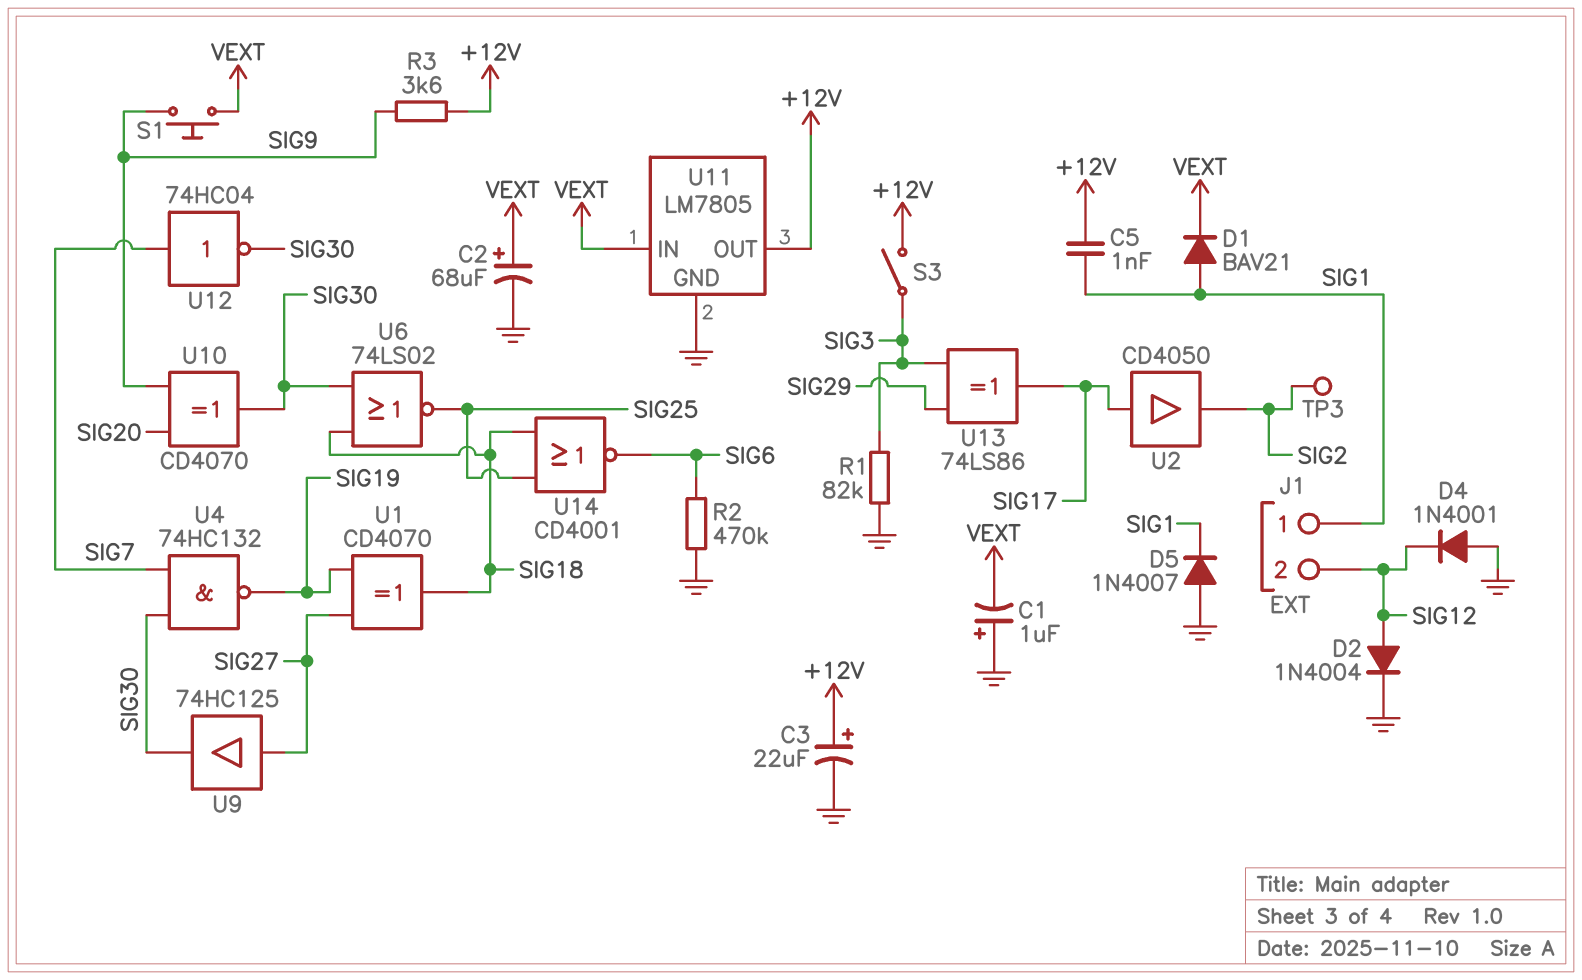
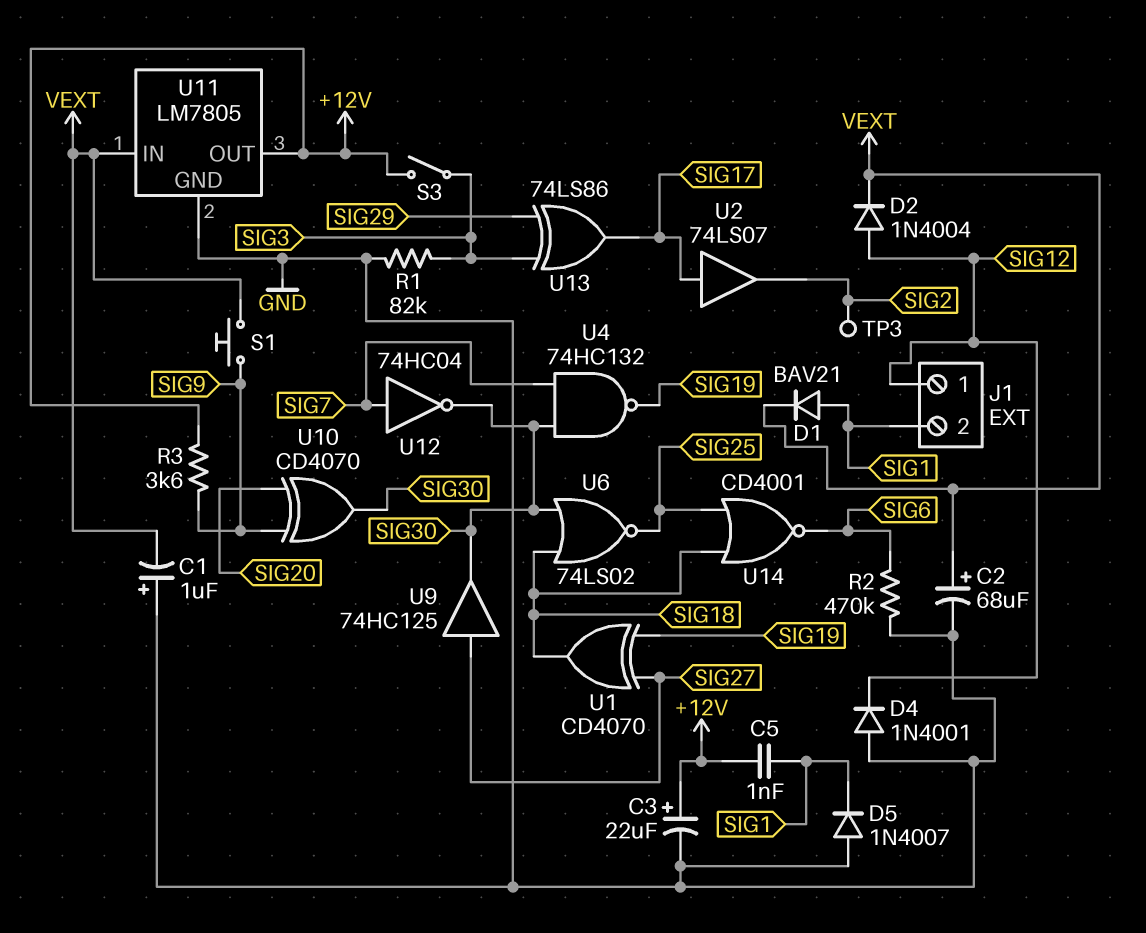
D2: diode 1N4004 (A SIG12, K GND) -> diode 1N4004 (A SIG12, K VEXT)
J1 pin 1: SIG1 -> SIG12
J1 pin 2: SIG12 -> SIG1
U2: buffer CD4050 (in SIG17, out SIG2) -> buffer 74LS07 (in SIG17, out SIG2)

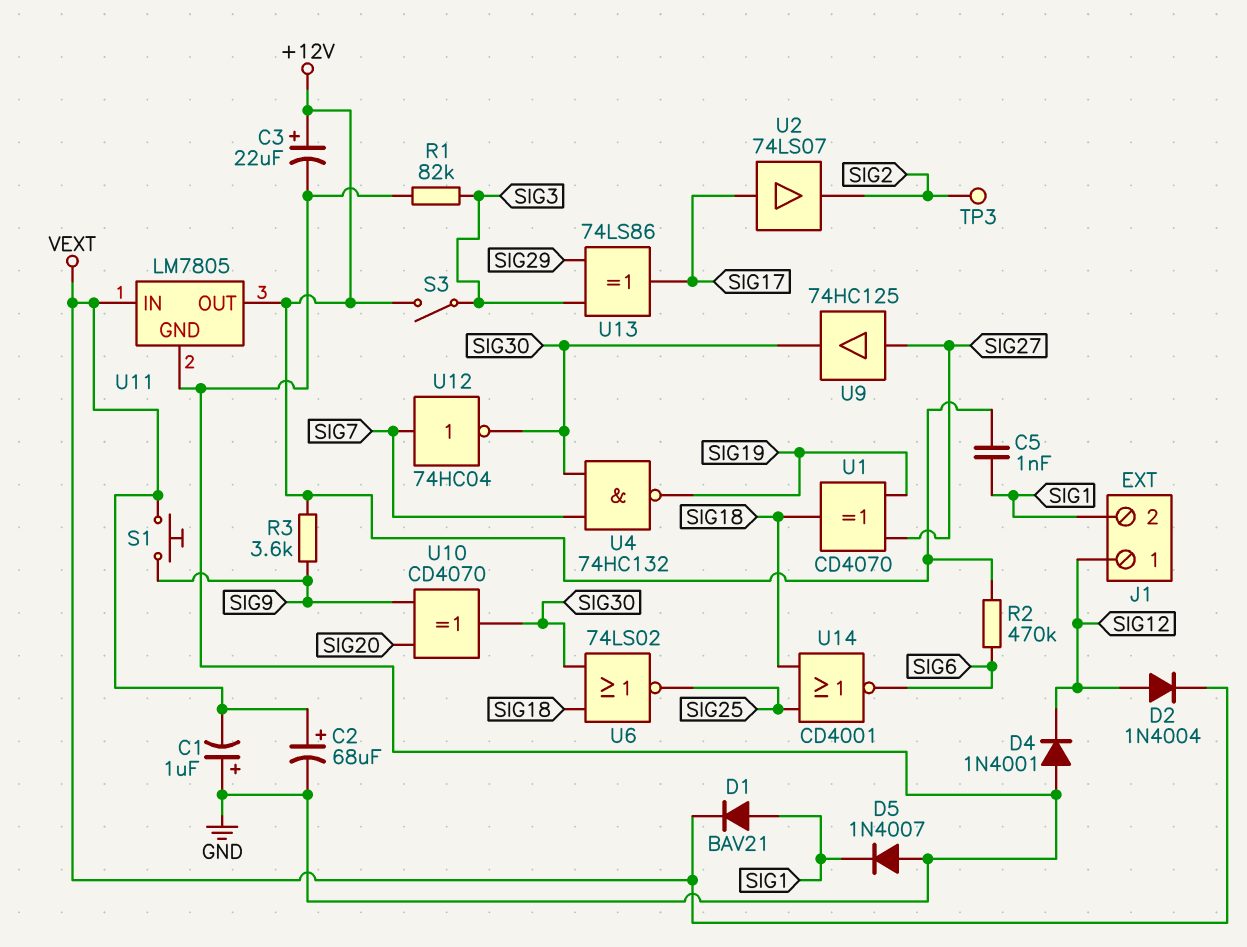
R2: 470k (GND, SIG6) -> 470k (+12V, SIG6)

